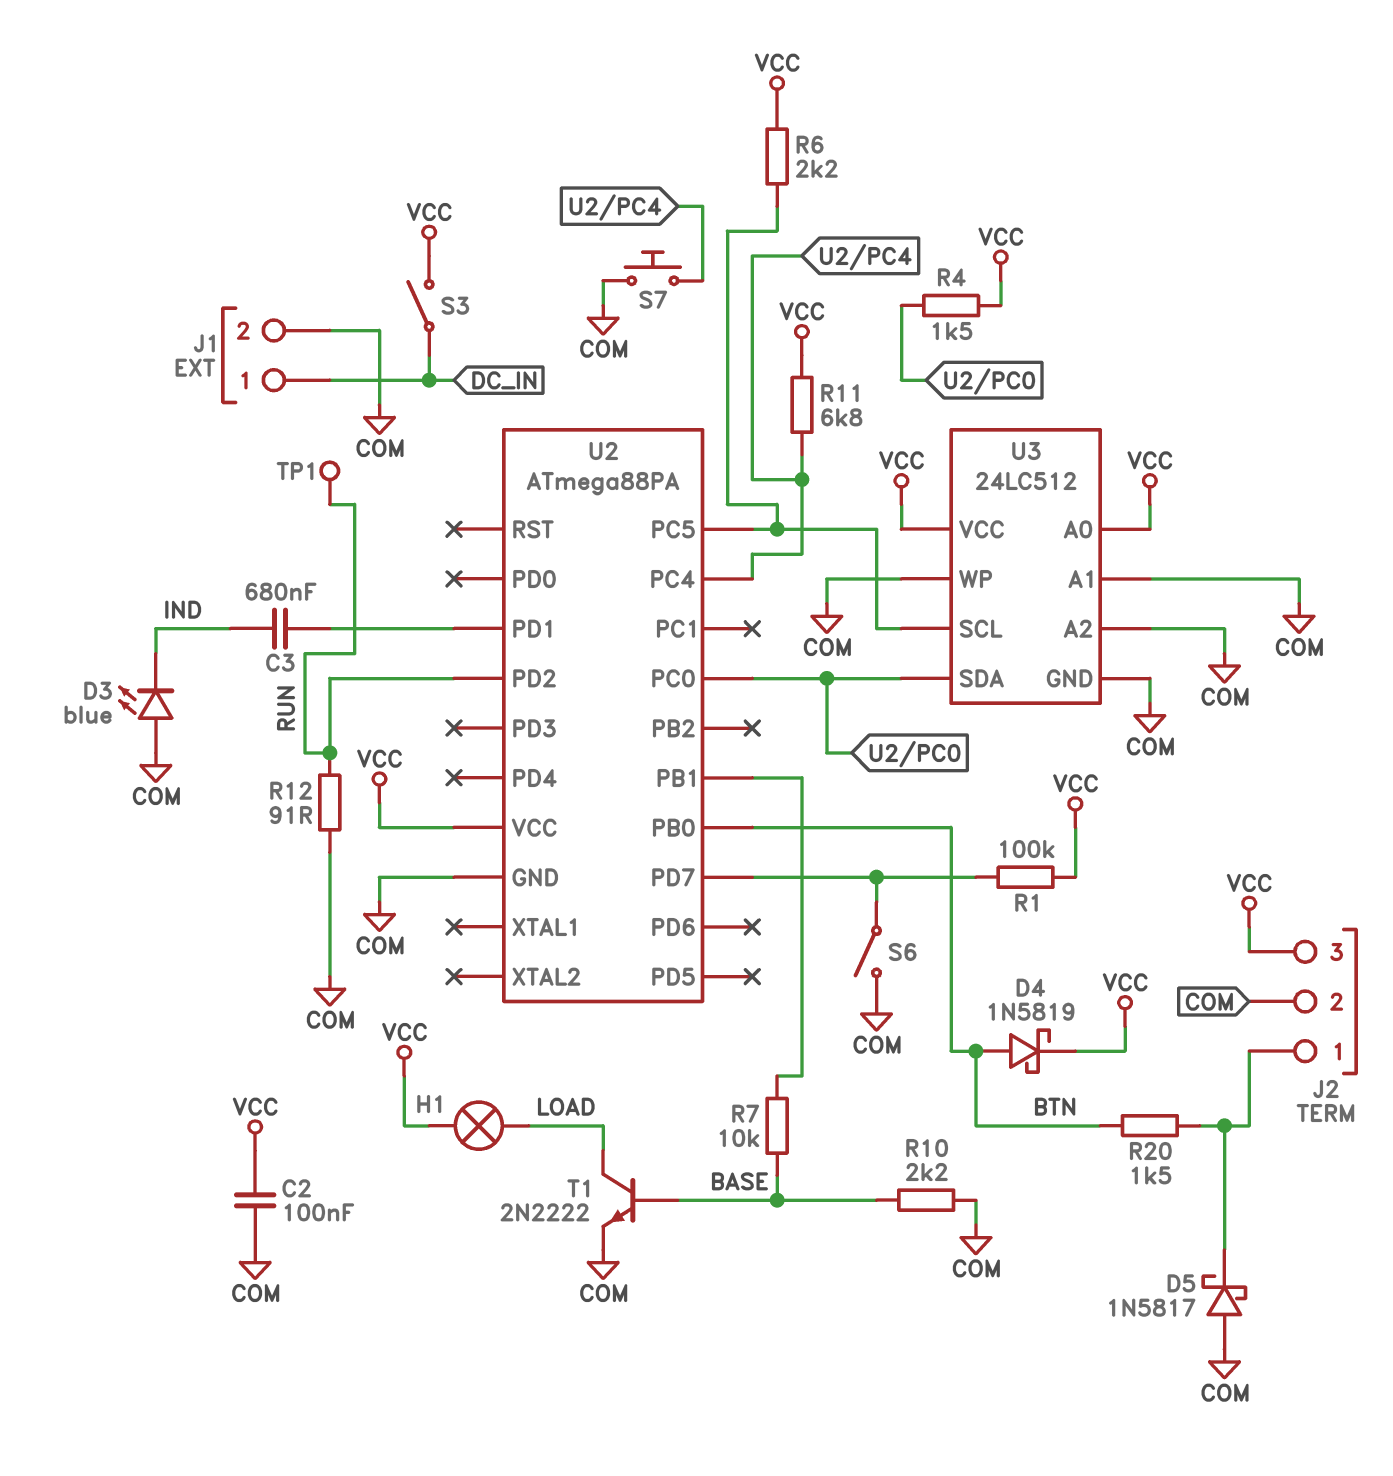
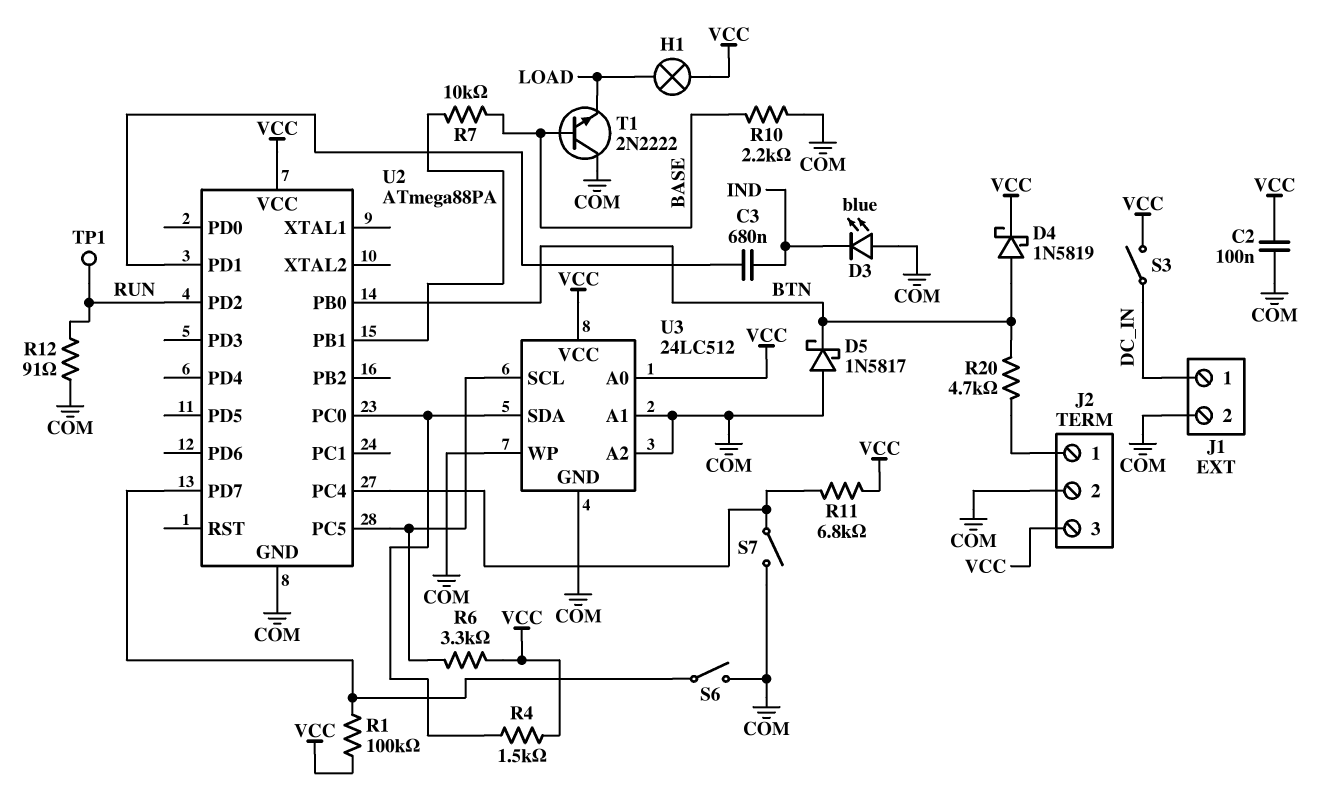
D5: schottky 1N5817 (A COM, K J2/1) -> schottky 1N5817 (A COM, K BTN)
R6: 2.2k (U2/PC5, VCC) -> 3.3k (U2/PC5, VCC)
R20: 1.5k (BTN, J2/1) -> 4.7k (BTN, J2/1)
S7: button (COM, U2/PC4) -> switch (COM, U2/PC4)
T1: NPN 2N2222 (B BASE, C LOAD, E COM) -> NPN 2N2222 (B BASE, C COM, E LOAD)

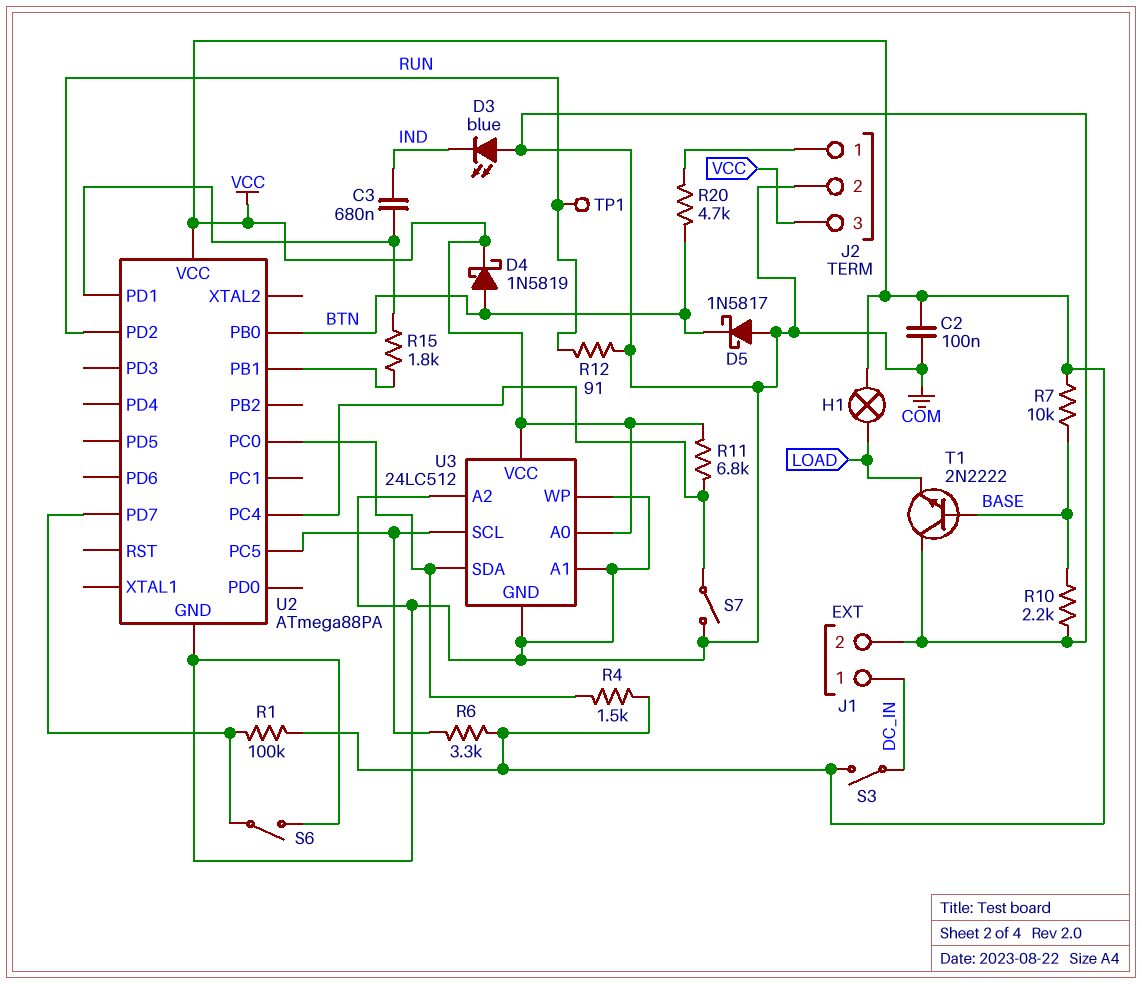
R7: 10k (BASE, U2/PB1) -> 10k (BASE, VCC)
R15: none -> 1.8k (U2/PB1, U2/PD1)

